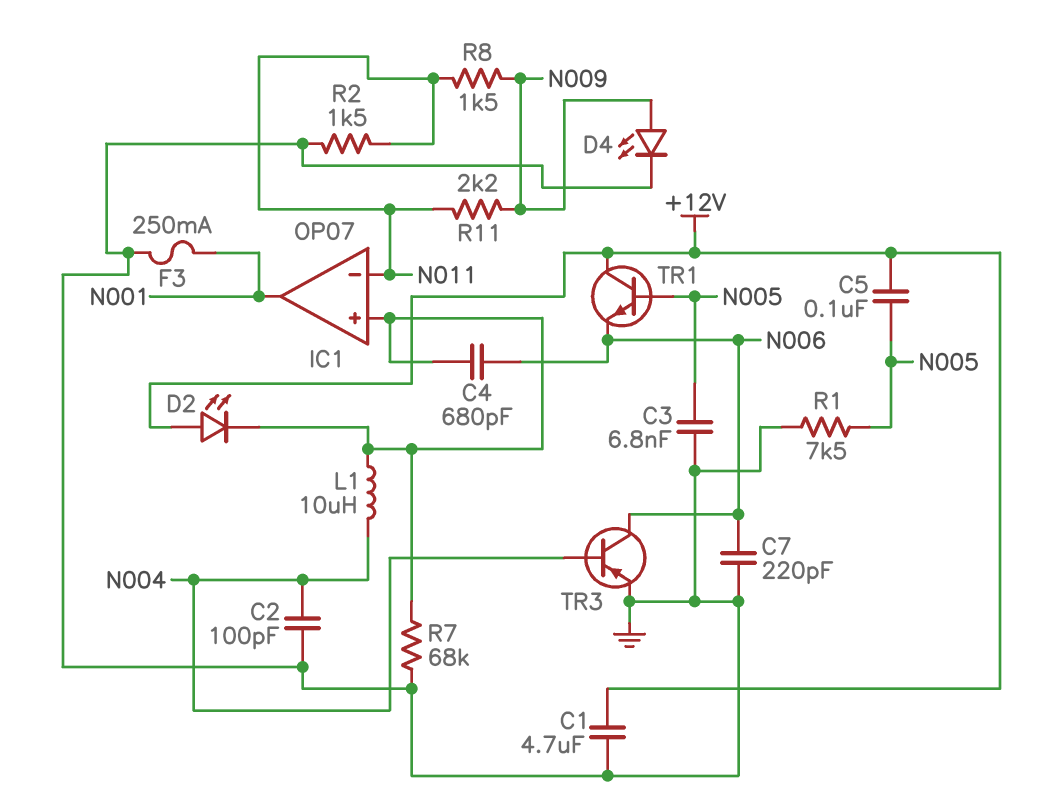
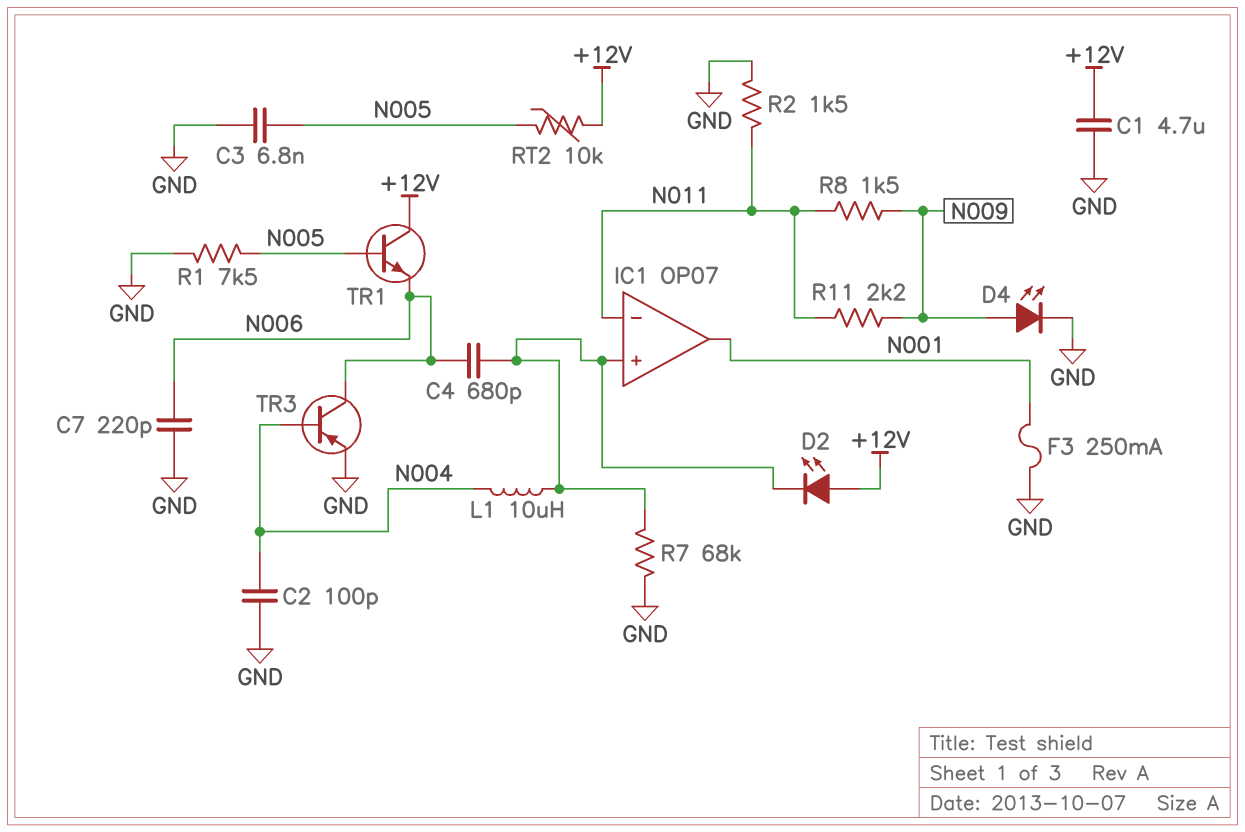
C5: 100nF (+12V, N005) -> none
RT2: none -> 10k (+12V, N005)

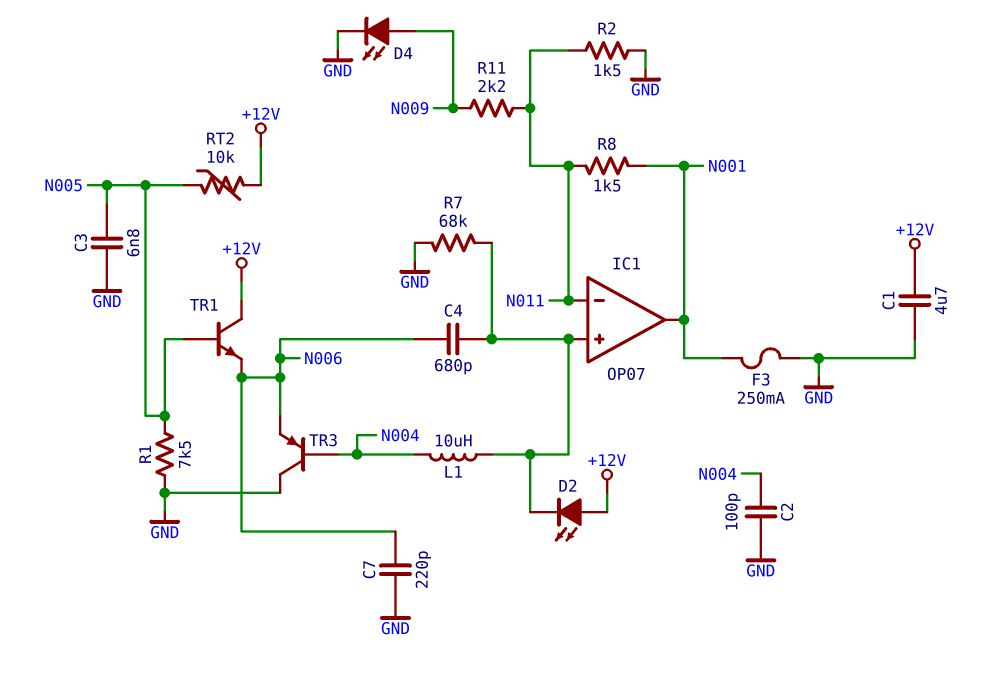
R8: 1.5k (N009, N011) -> 1.5k (N001, N011)
TR3: PNP (B N004, C N006, E GND) -> PNP (B N004, C GND, E N006)

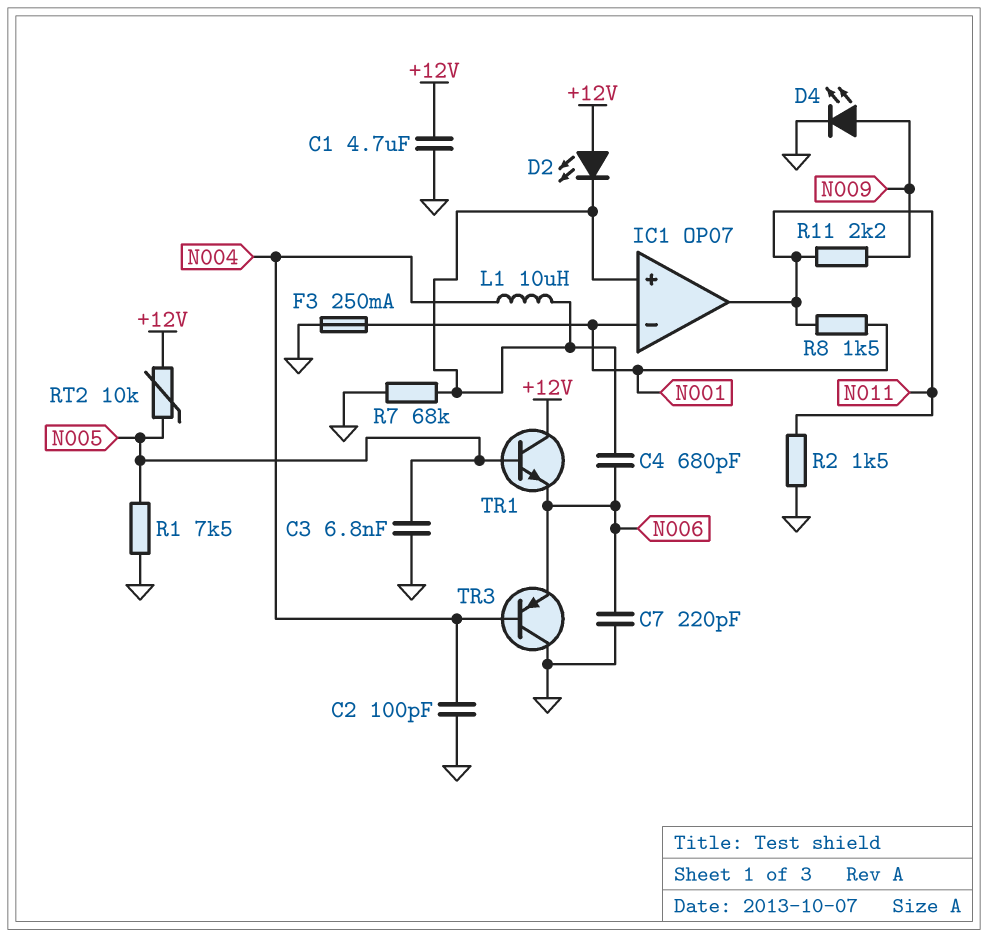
IC1 pin in-: N011 -> N001
IC1 pin out: N001 -> N011

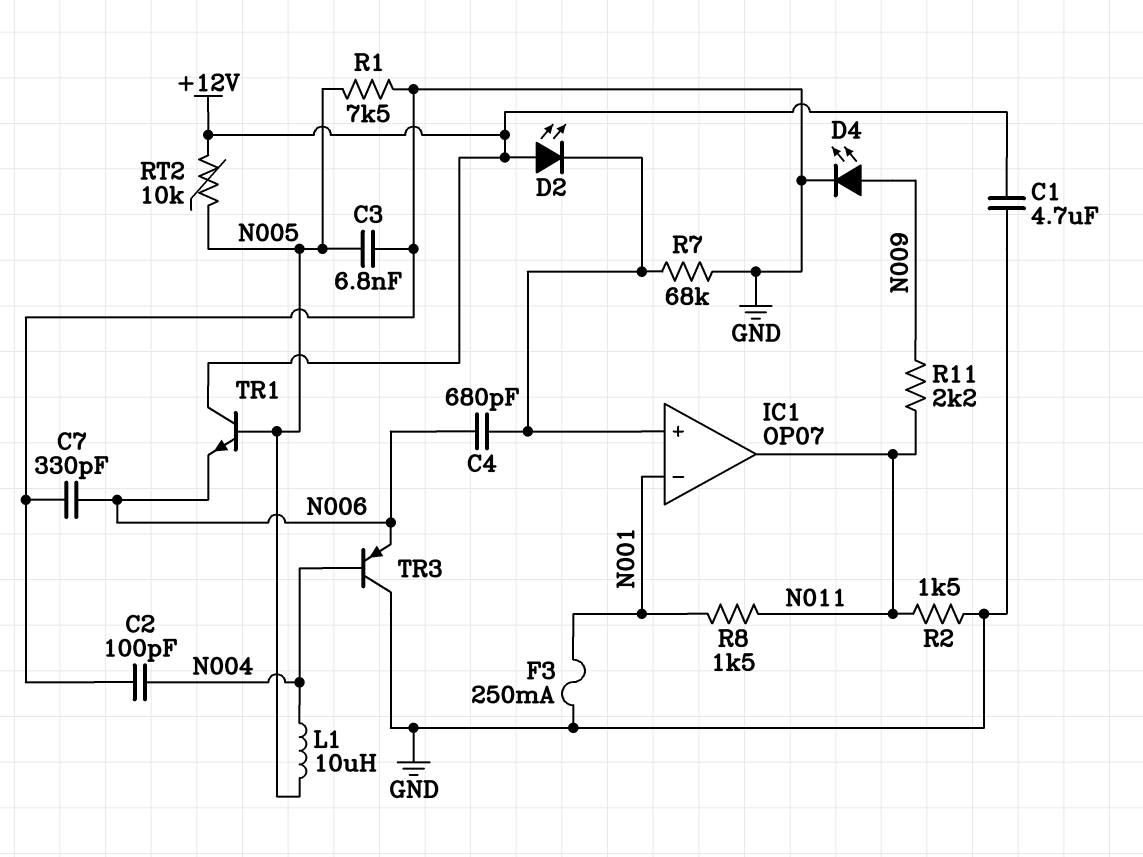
C7: 220pF (GND, N006) -> 330pF (GND, N006)
L1: 10uH (IC1/in+, N004) -> 10uH (N004, N005)

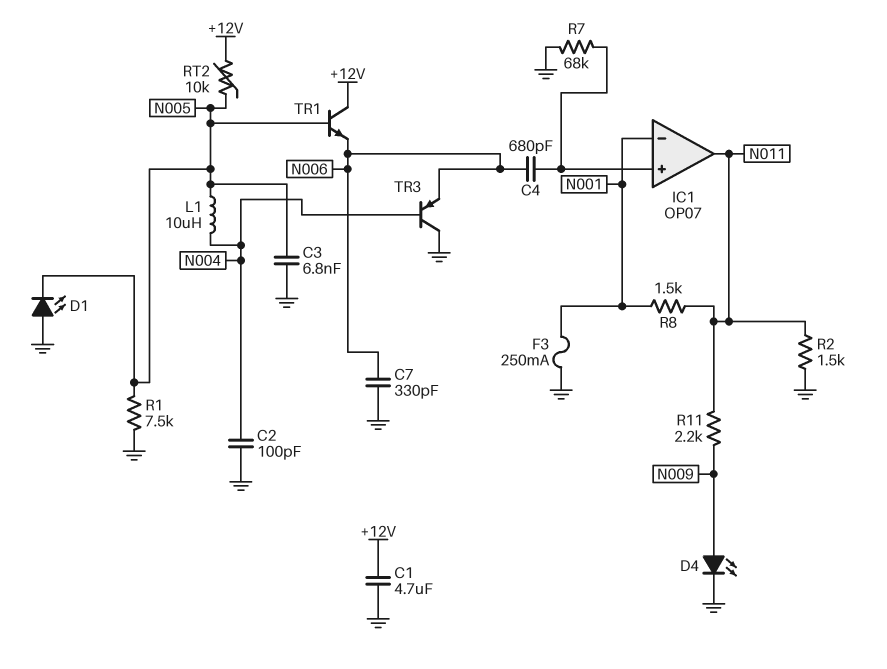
D1: none -> LED (A GND, K N005)
D2: LED (A +12V, K IC1/in+) -> none

